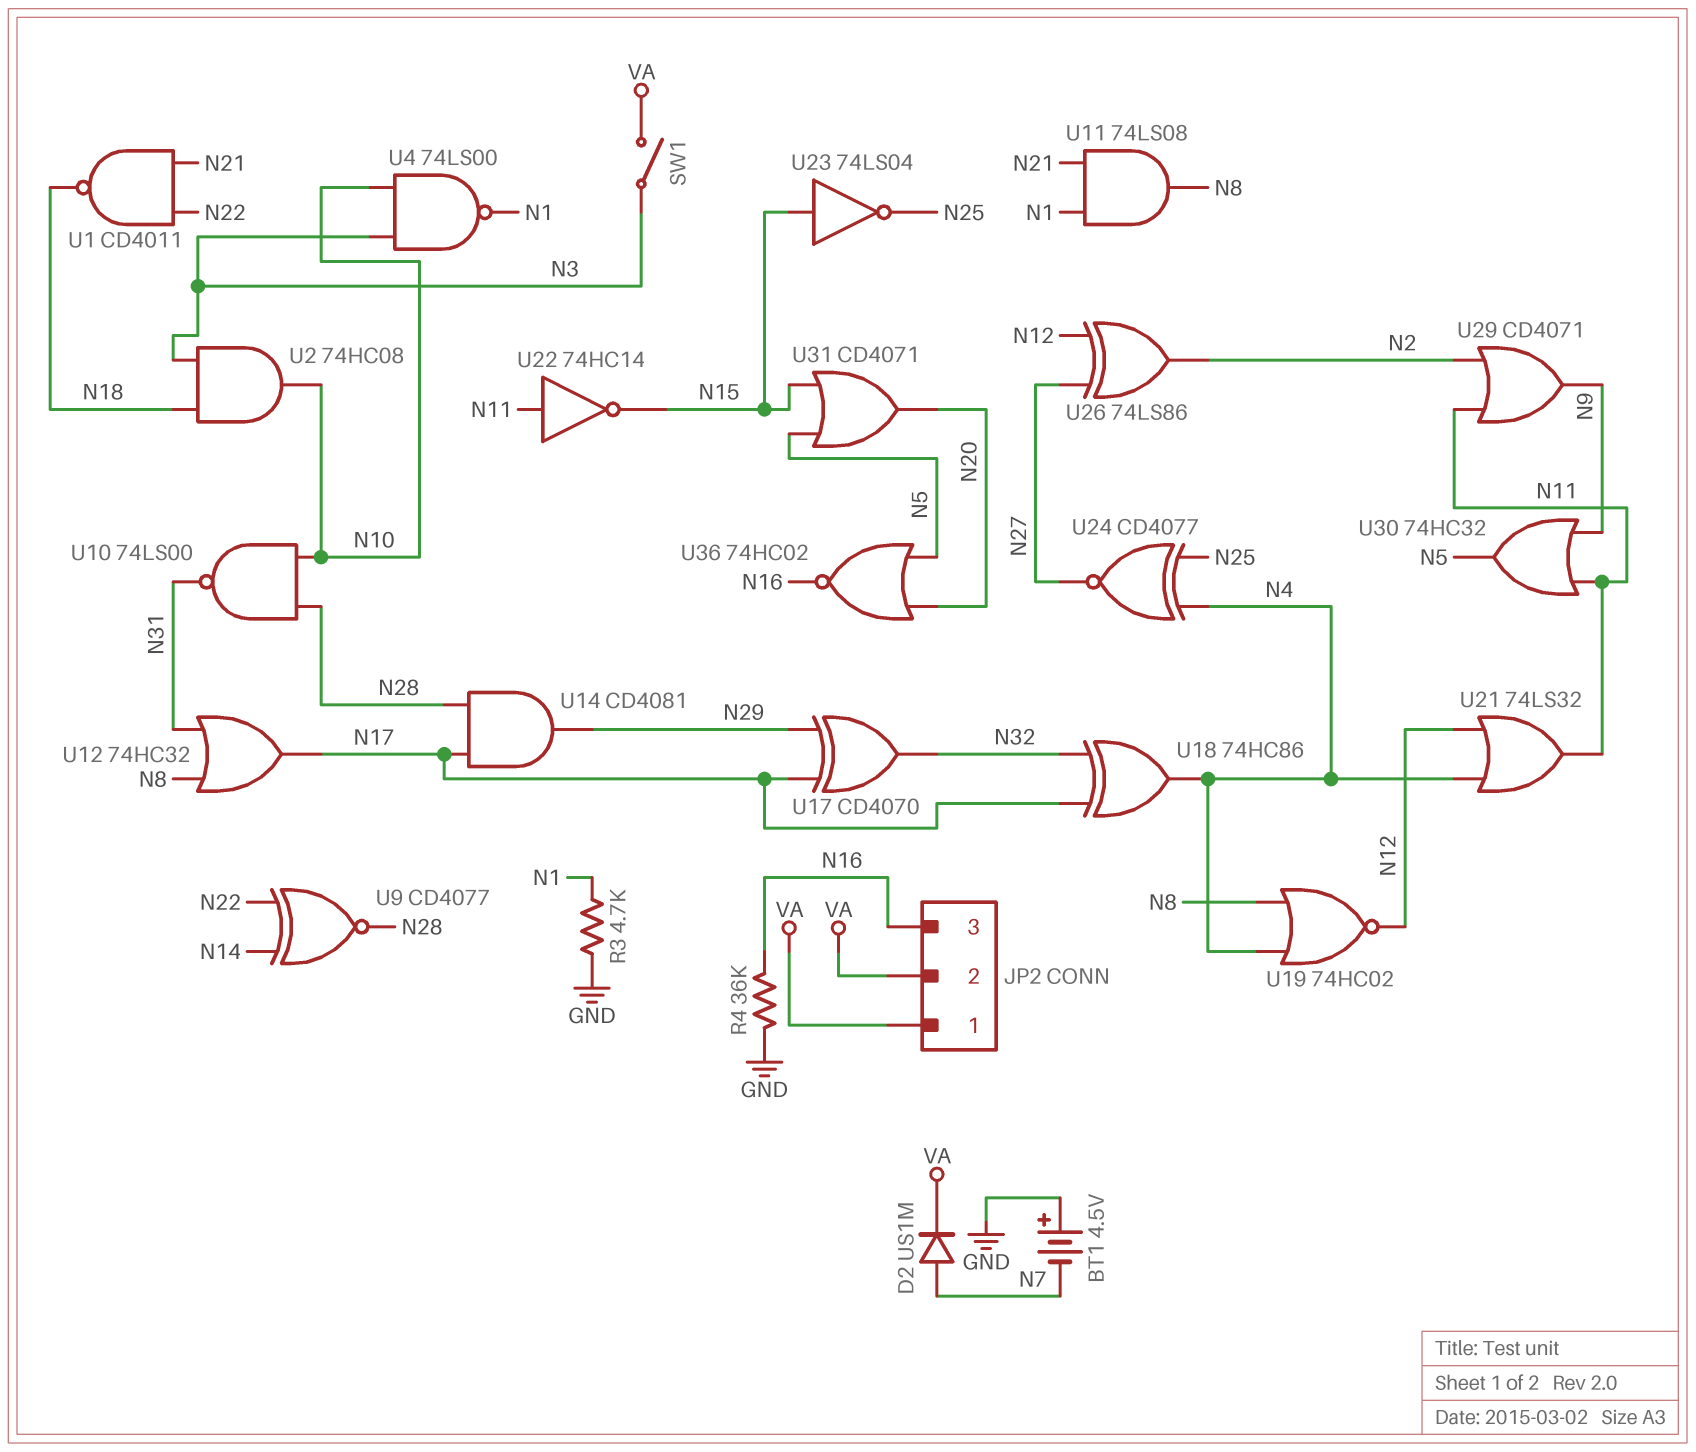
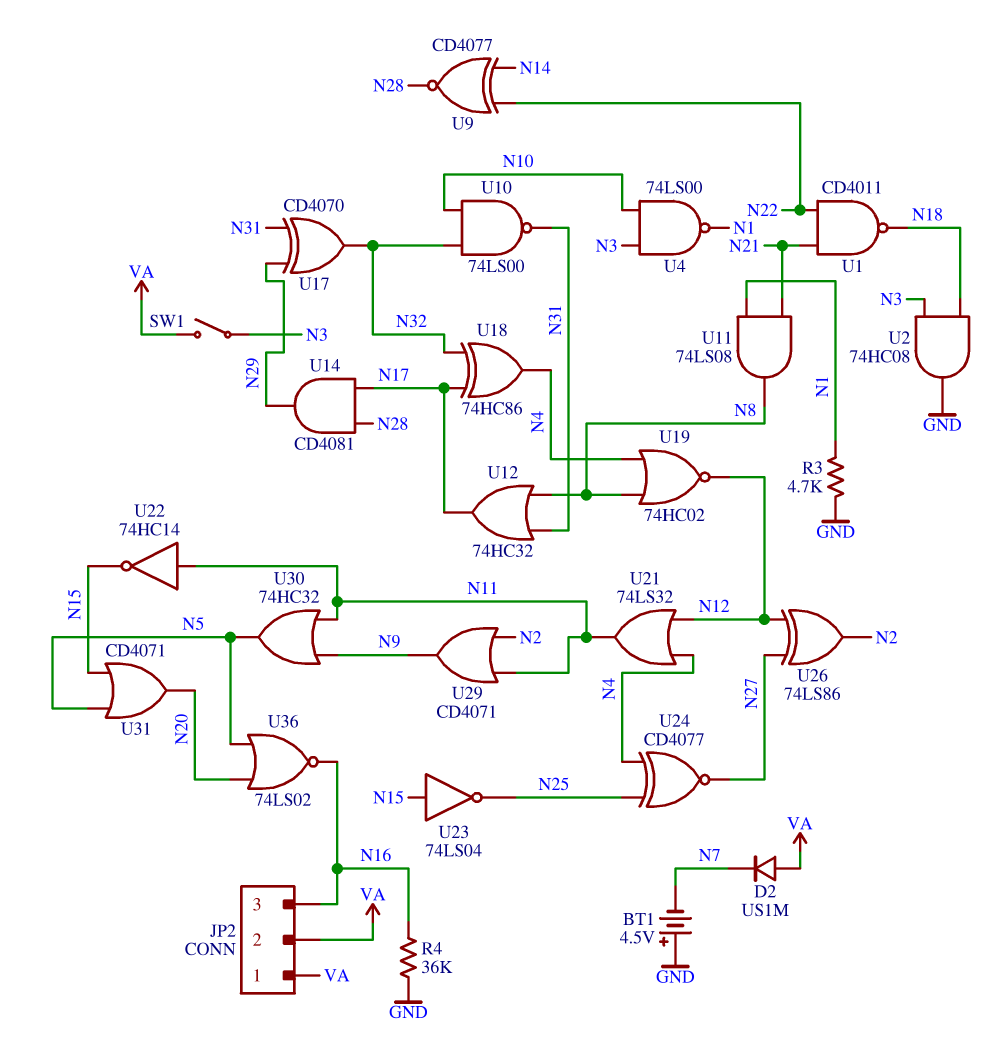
D2: diode US1M (A N7, K VA) -> diode US1M (A VA, K N7)
U2: AND 74HC08 (in N3, in N18, out N10) -> AND 74HC08 (in N3, in N18, out GND)
U10: NAND 74LS00 (in N10, in N28, out N31) -> NAND 74LS00 (in N10, in N32, out N31)
U17: XOR CD4070 (in N17, in N29, out N32) -> XOR CD4070 (in N29, in N31, out N32)
U36: NOR 74HC02 (in N5, in N20, out N16) -> NOR 74LS02 (in N5, in N20, out N16)

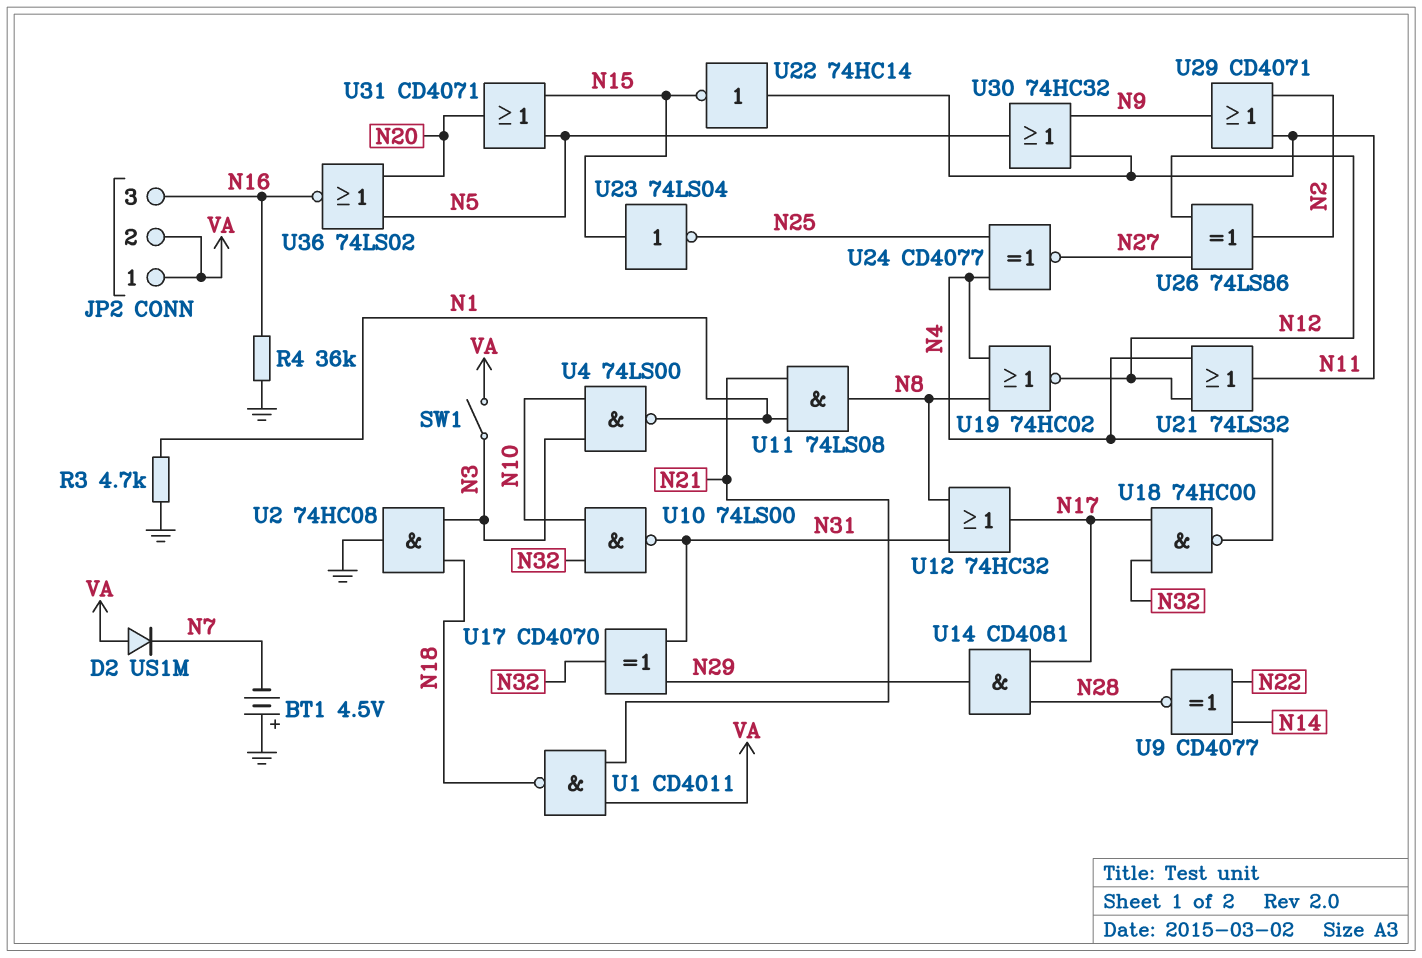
U1: NAND CD4011 (in N21, in N22, out N18) -> NAND CD4011 (in N21, in VA, out N18)
U18: XOR 74HC86 (in N17, in N32, out N4) -> NAND 74HC00 (in N17, in N32, out N4)

